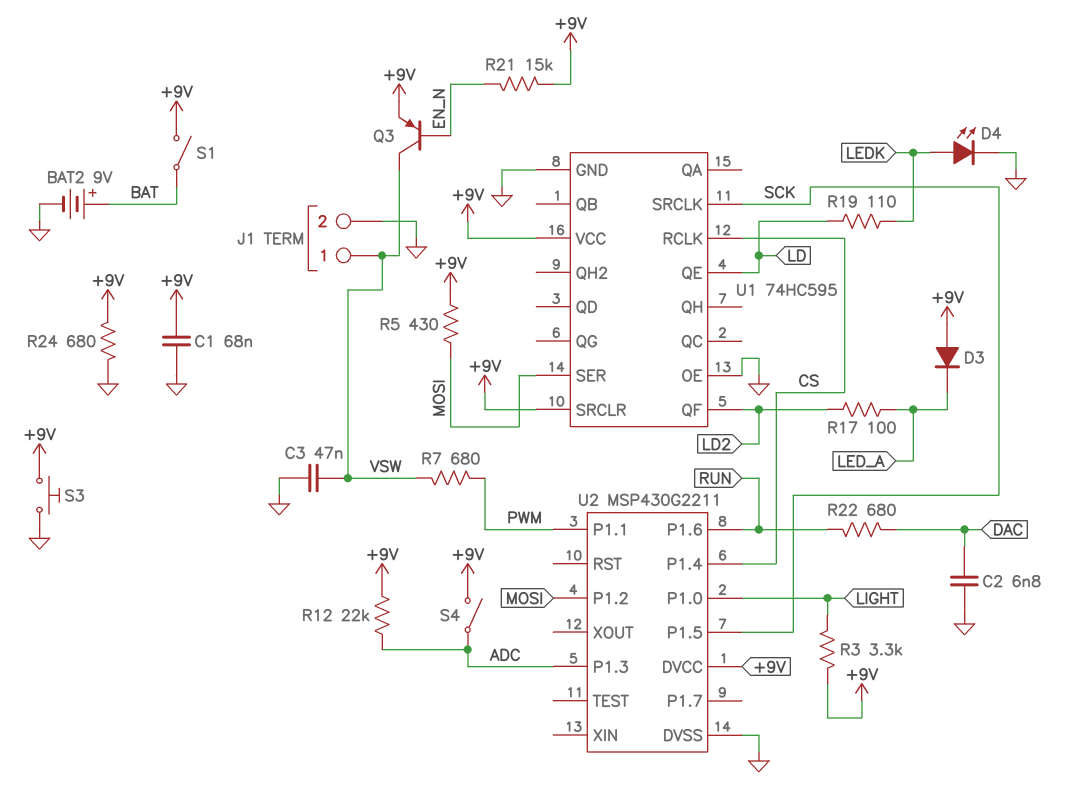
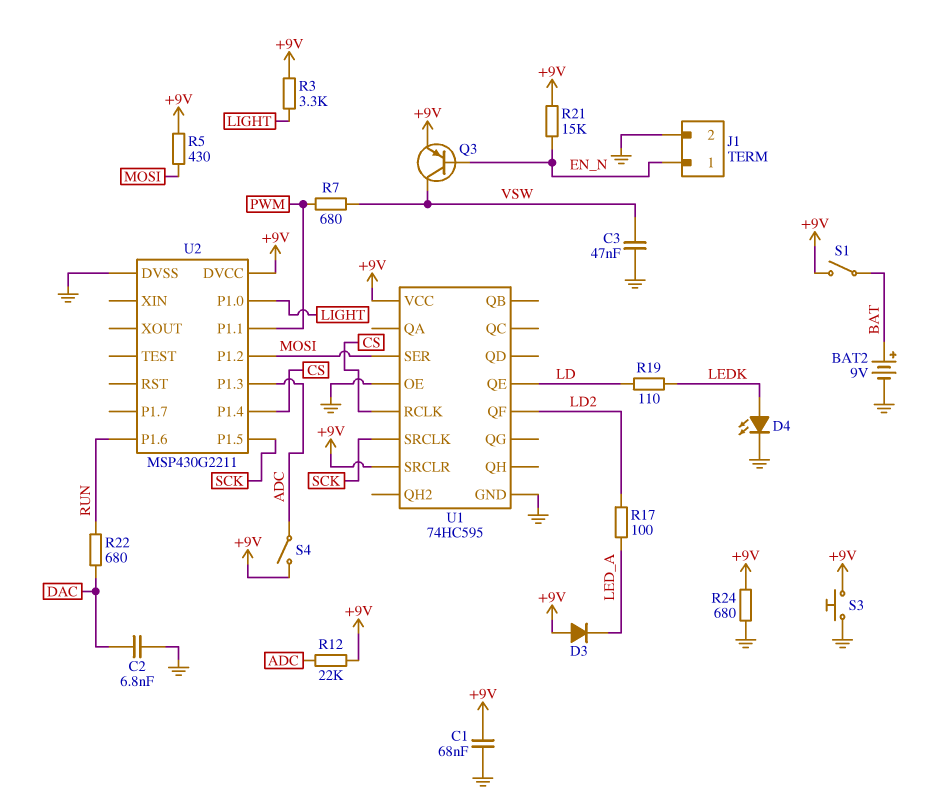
J1 pin 1: VSW -> EN_N

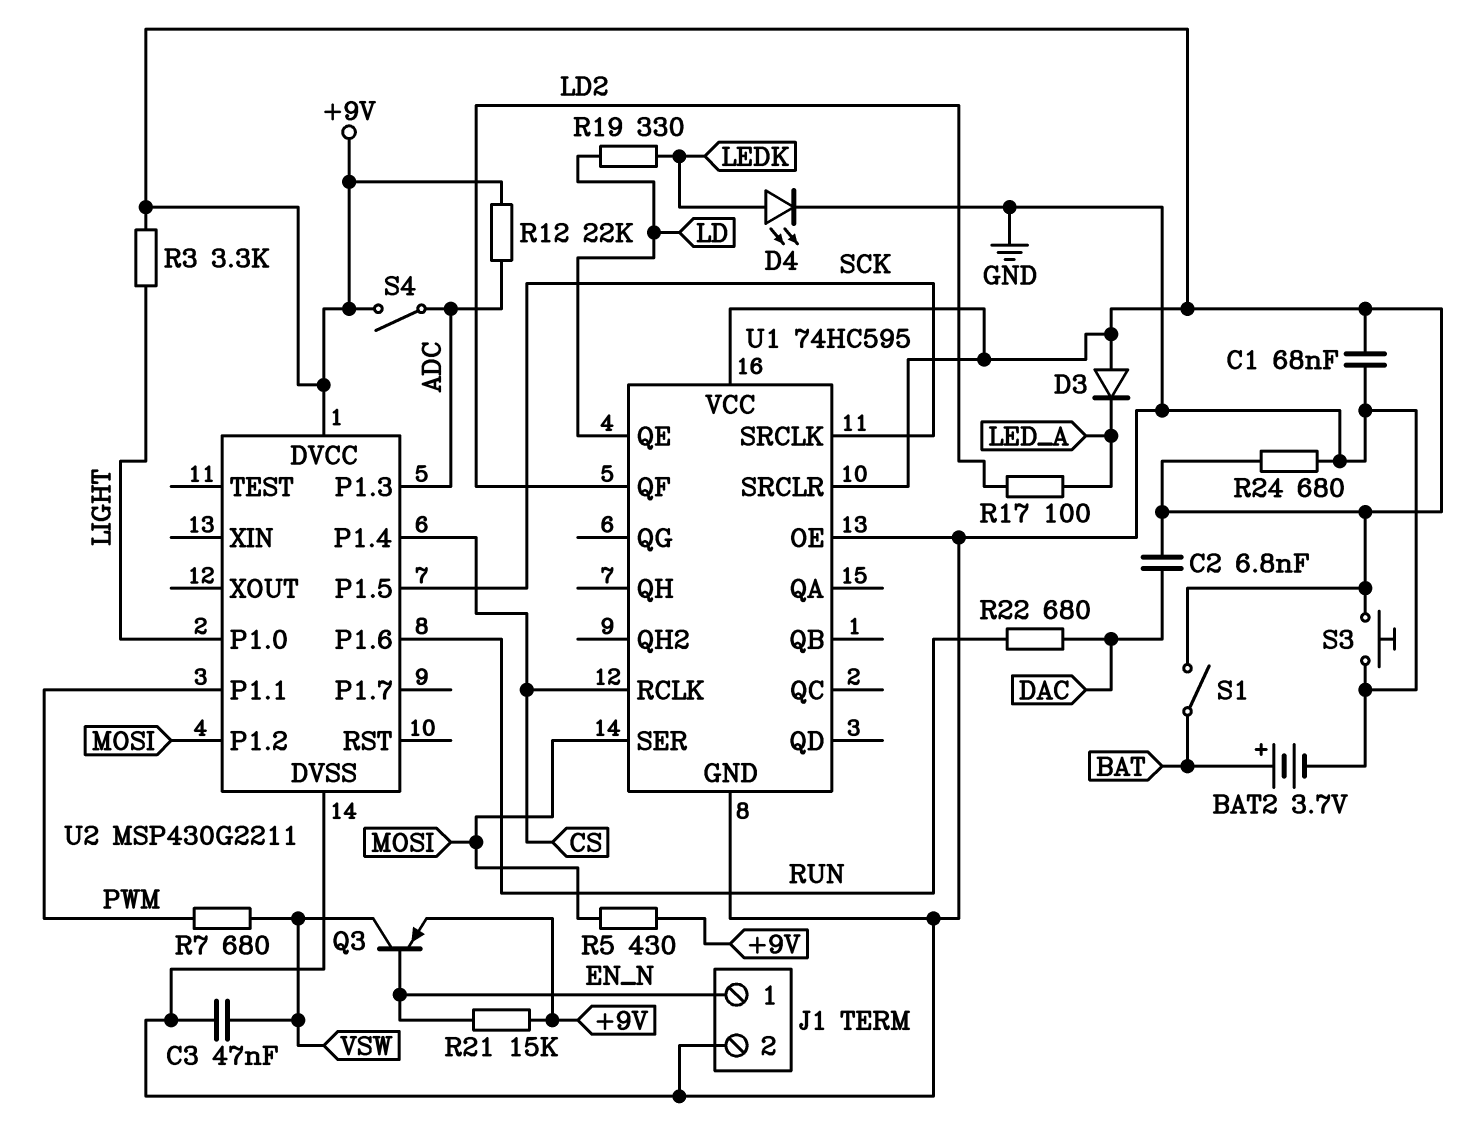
BAT2: 9V (plus BAT, minus GND) -> 3.7V (plus BAT, minus GND)
C2: 6.8nF (DAC, GND) -> 6.8nF (+9V, DAC)
R19: 110 (LD, LEDK) -> 330 (LD, LEDK)

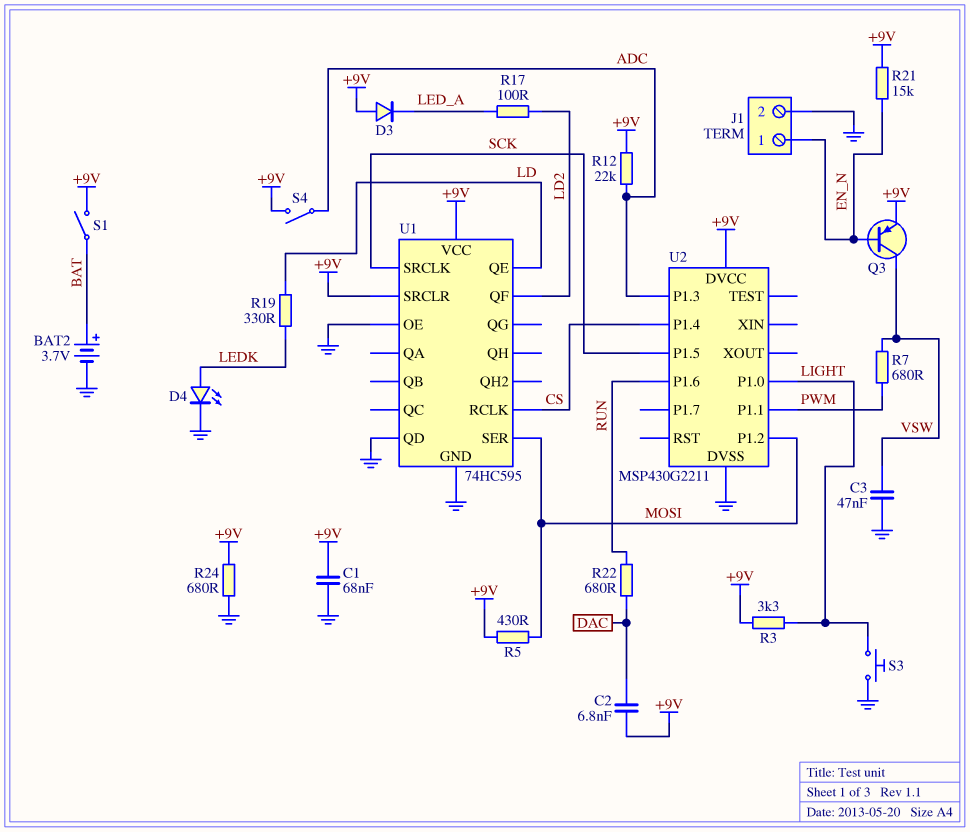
S3: button (+9V, GND) -> button (GND, LIGHT)
U1 pin QD: none -> GND

